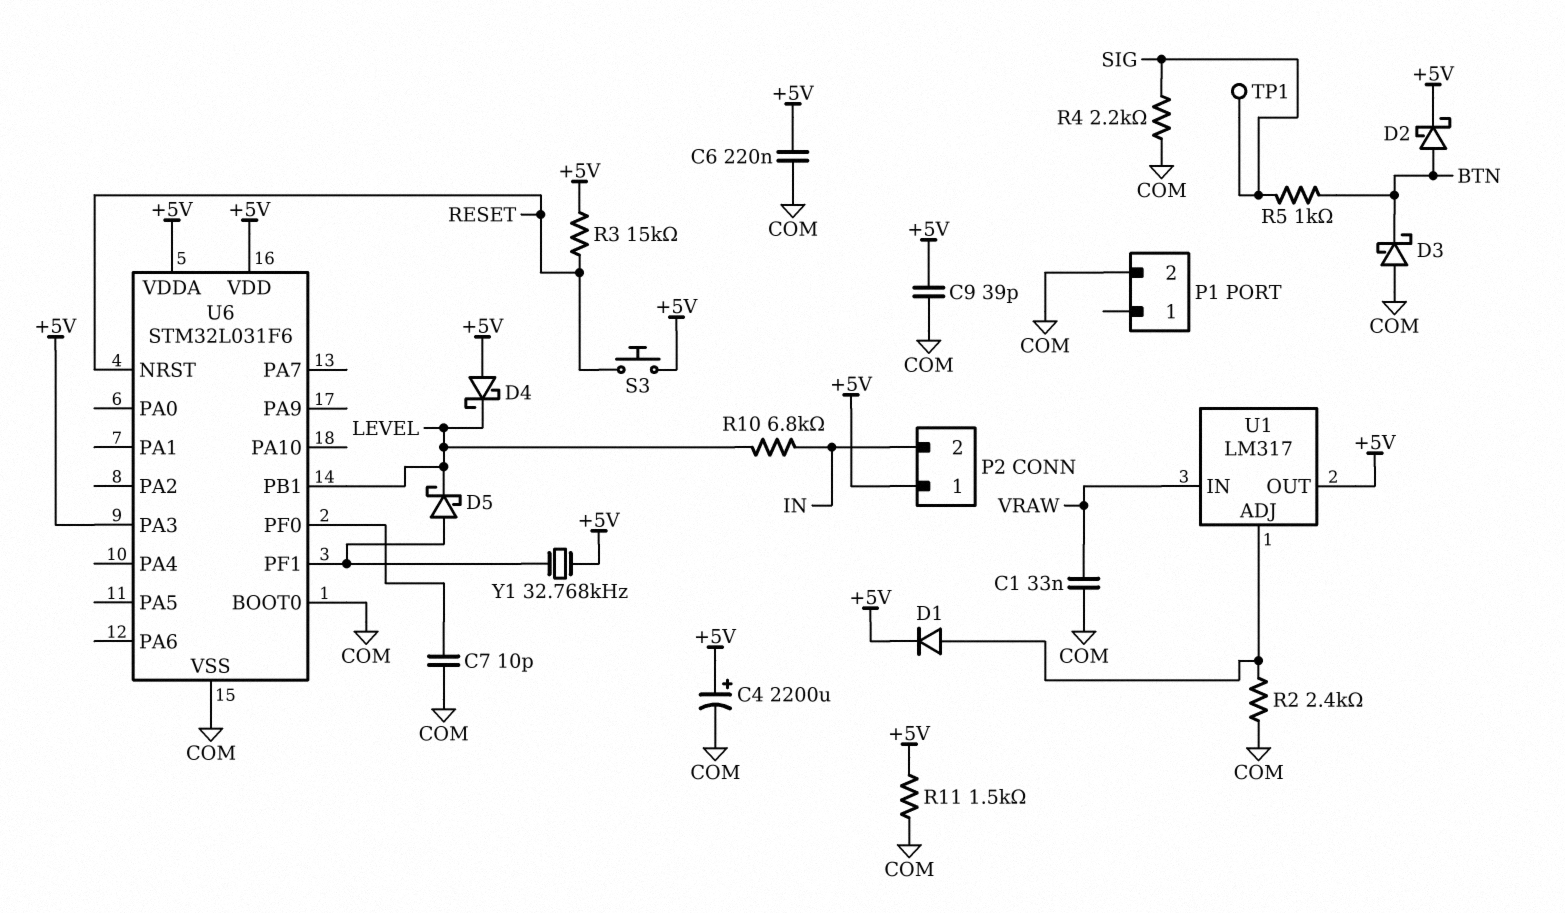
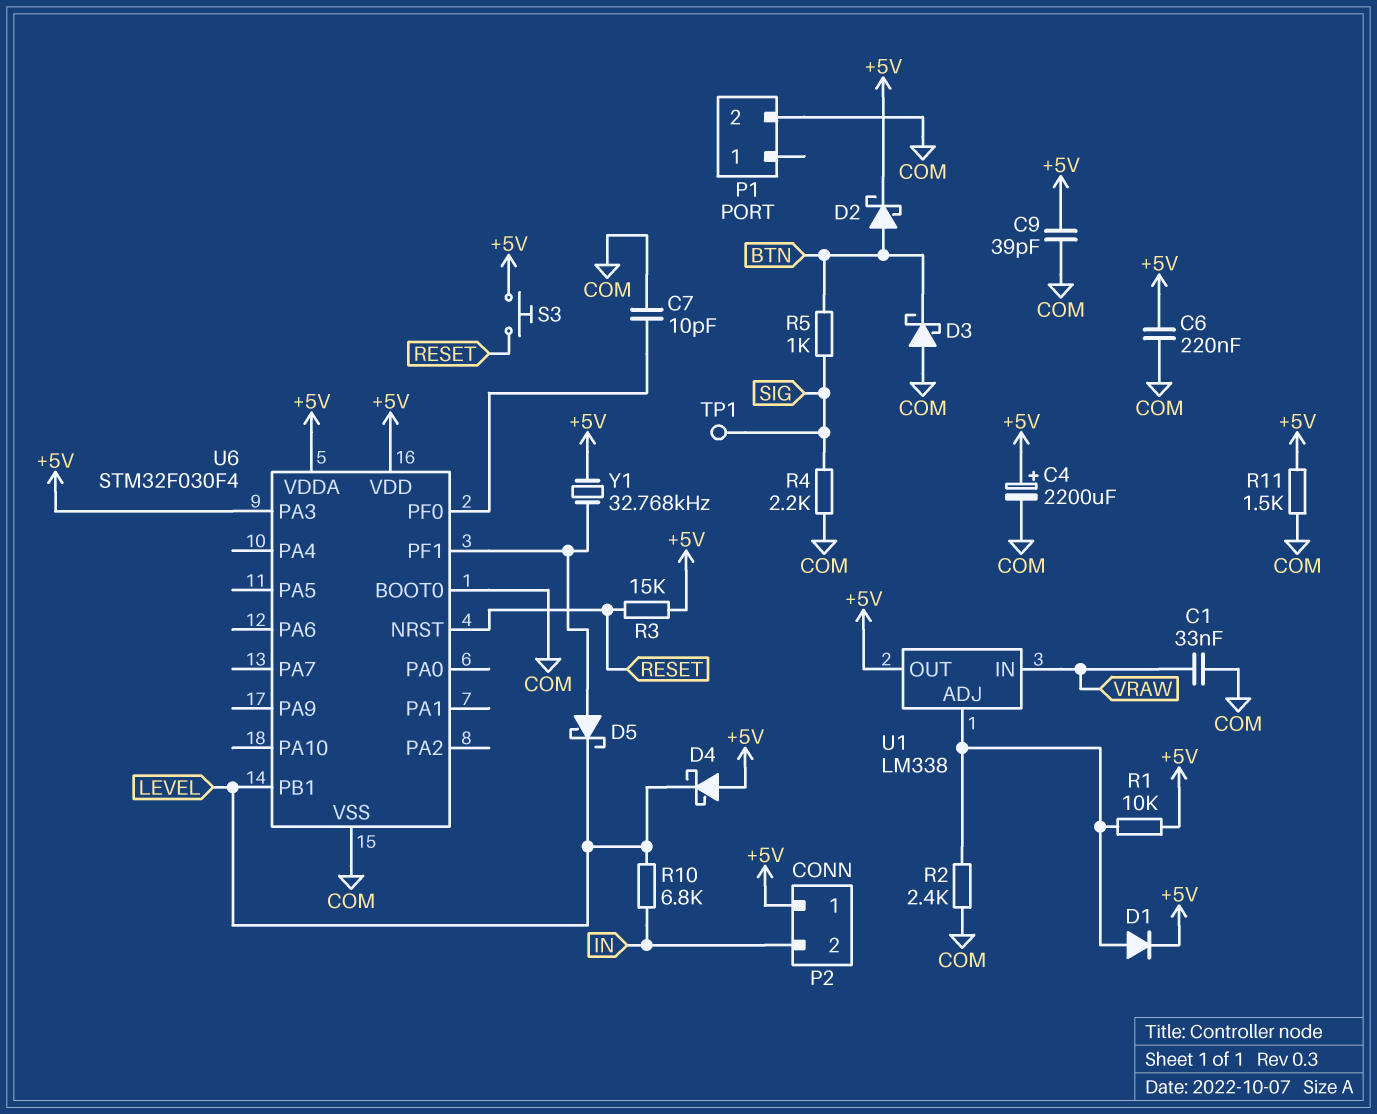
R1: none -> 10k (+5V, U1/ADJ)
U1: LM317 -> LM338
U6: STM32L031F6 -> STM32F030F4

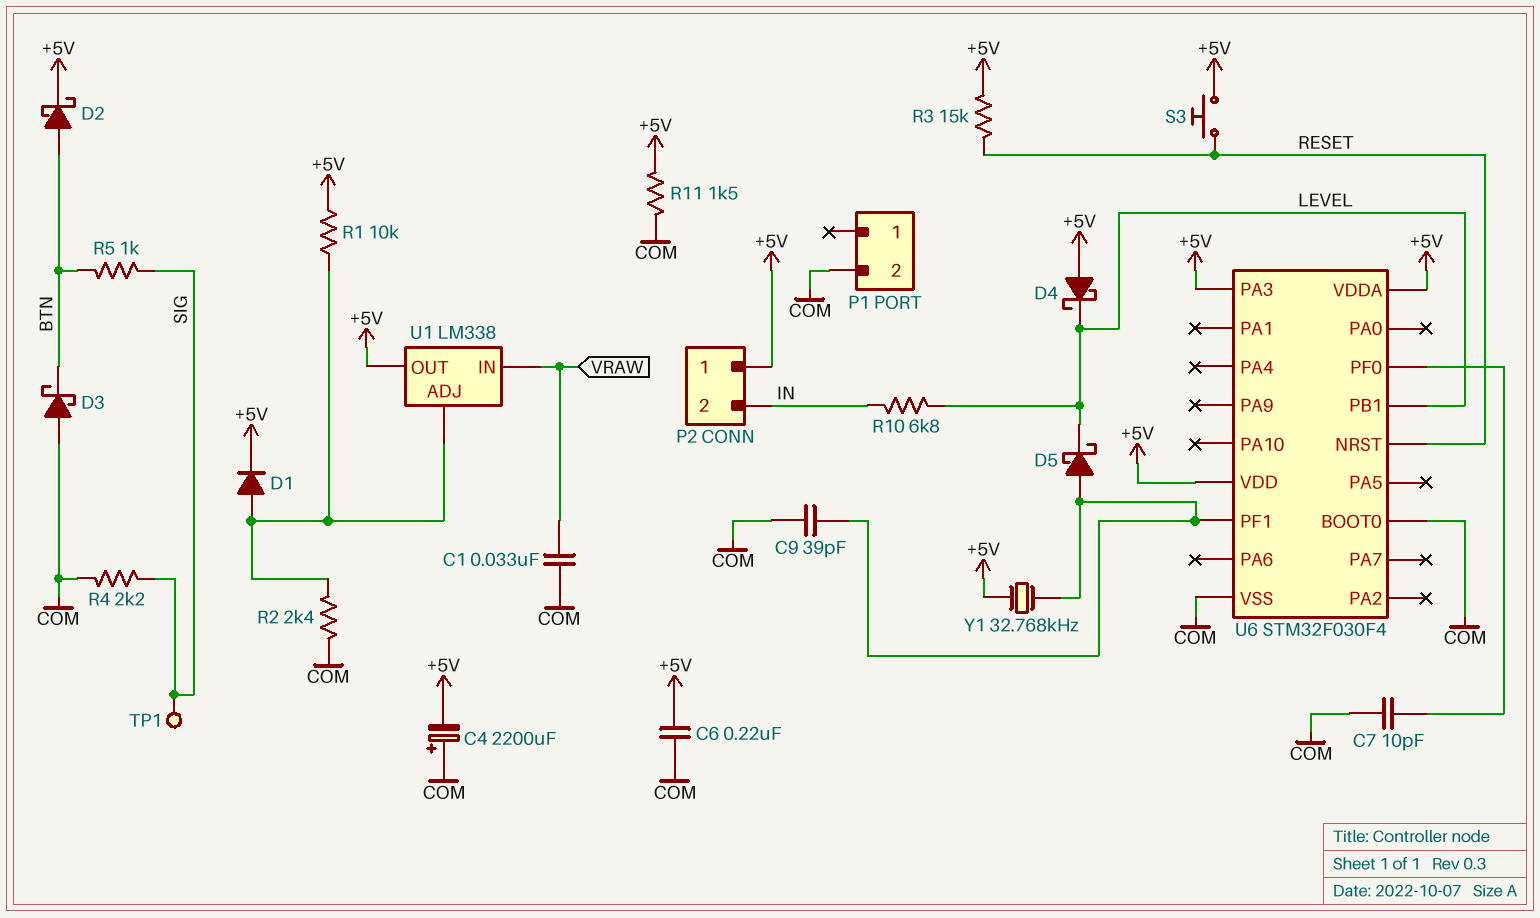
C4: 2200uF (plus +5V, minus COM) -> 2200uF (plus COM, minus +5V)
C9: 39pF (+5V, COM) -> 39pF (COM, U6/PF1)

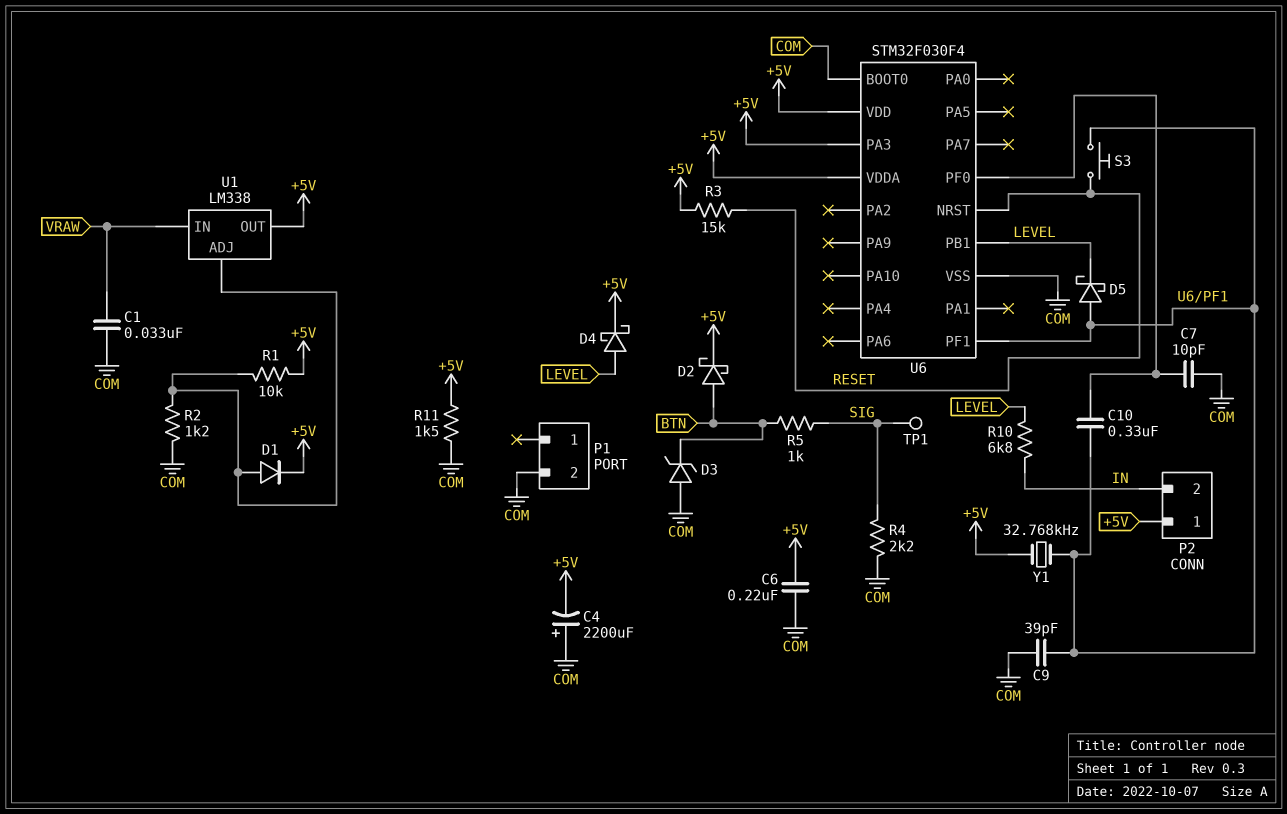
C10: none -> 330nF (U6/PF0, U6/PF1)
D3: schottky (A COM, K BTN) -> zener (A COM, K BTN)
D4: schottky (A +5V, K LEVEL) -> schottky (A LEVEL, K +5V)
R2: 2.4k (COM, U1/ADJ) -> 1.2k (COM, U1/ADJ)
S3: button (+5V, RESET) -> button (RESET, U6/PF1)

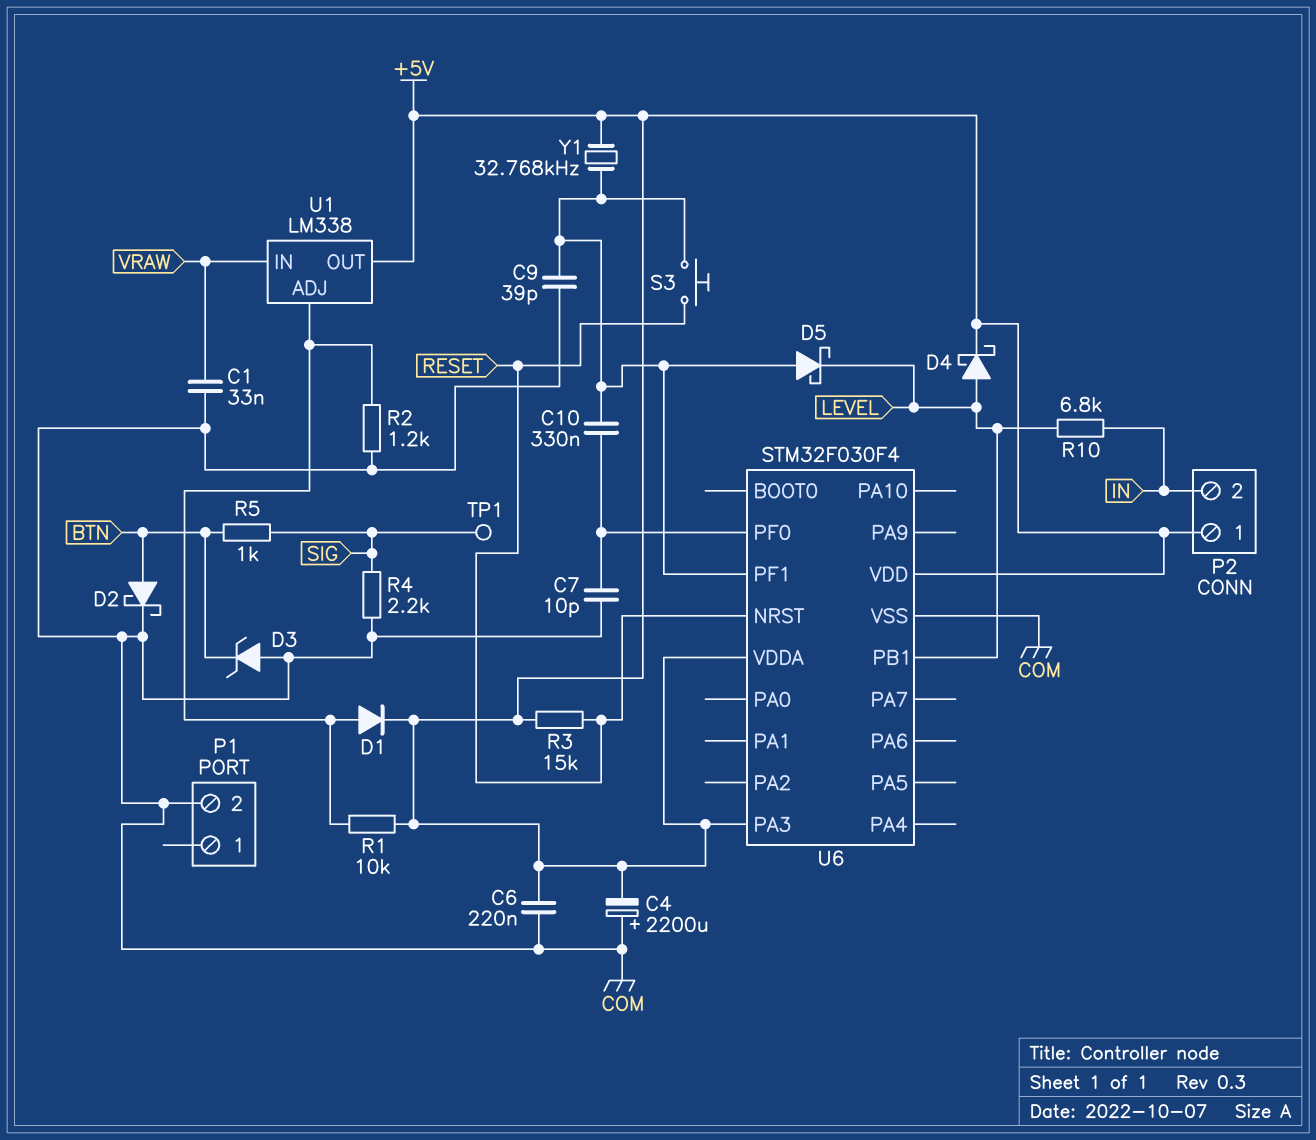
D2: schottky (A BTN, K +5V) -> schottky (A BTN, K COM)
R11: 1.5k (+5V, COM) -> none
U6 pin BOOT0: COM -> none

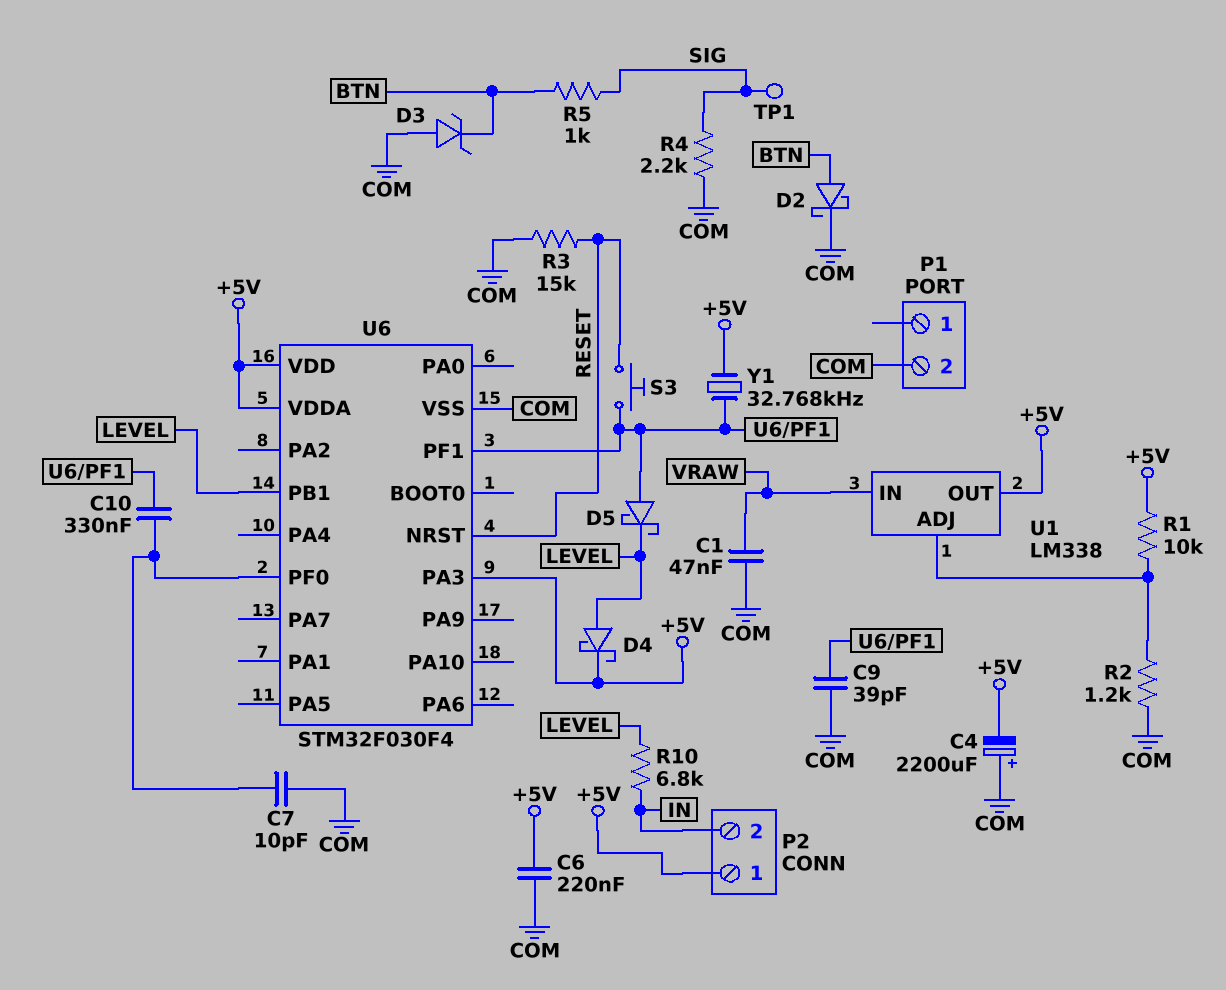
C1: 33nF (COM, VRAW) -> 47nF (COM, VRAW)
D1: diode (A U1/ADJ, K +5V) -> none
R3: 15k (+5V, RESET) -> 15k (COM, RESET)

